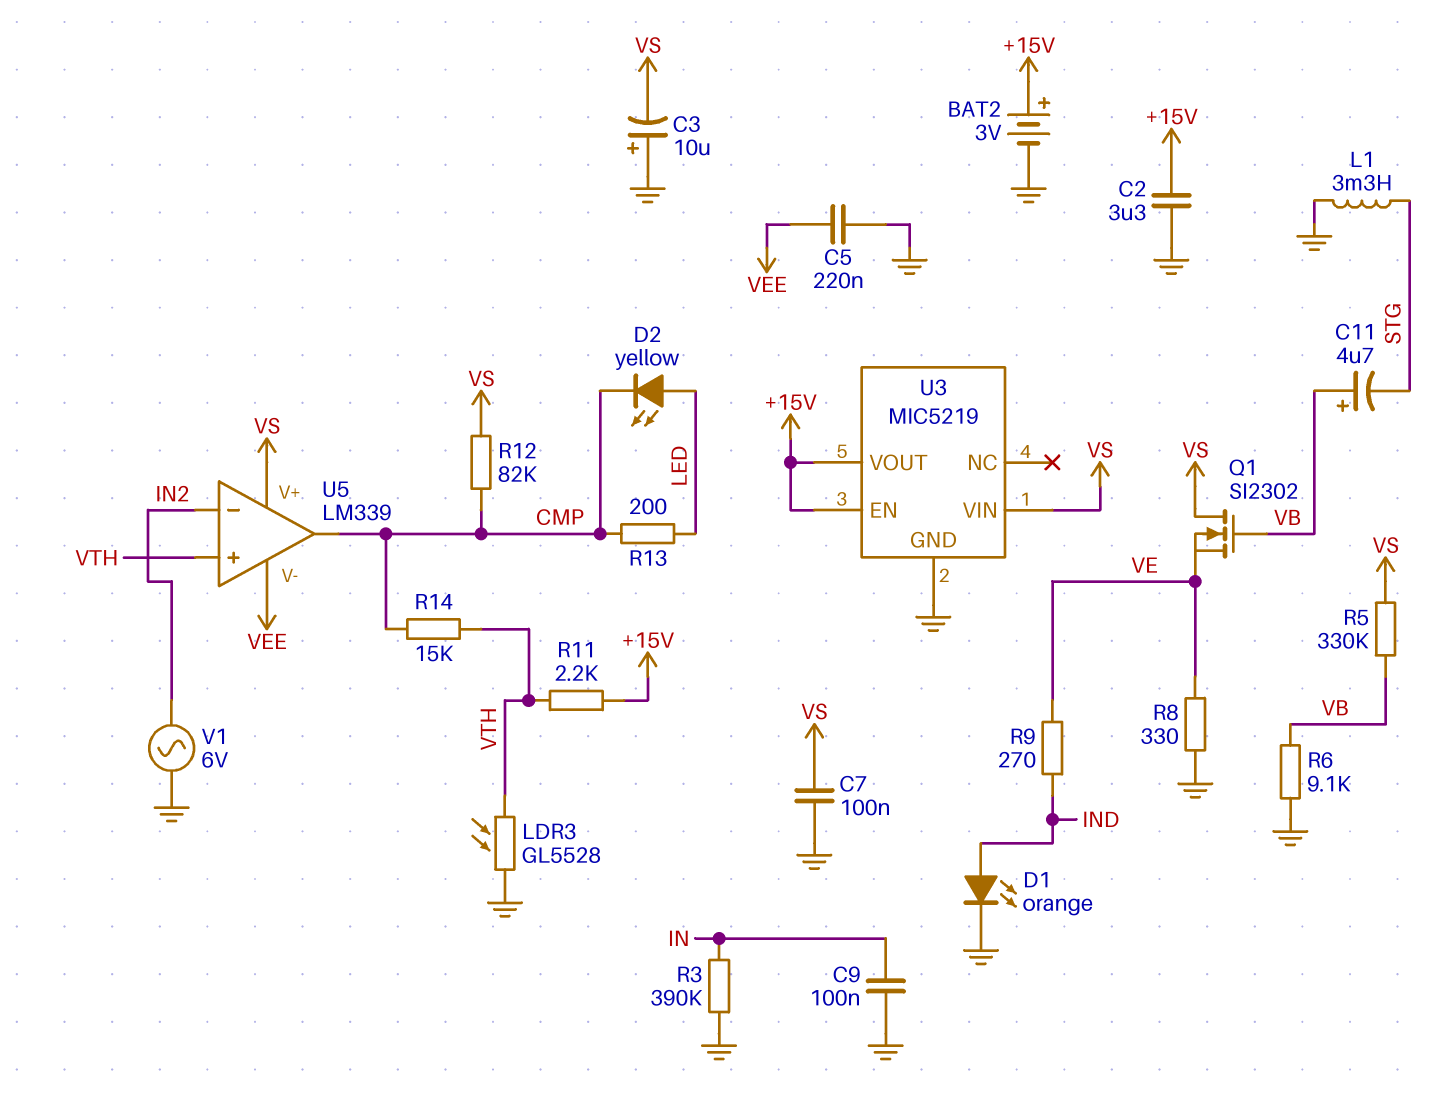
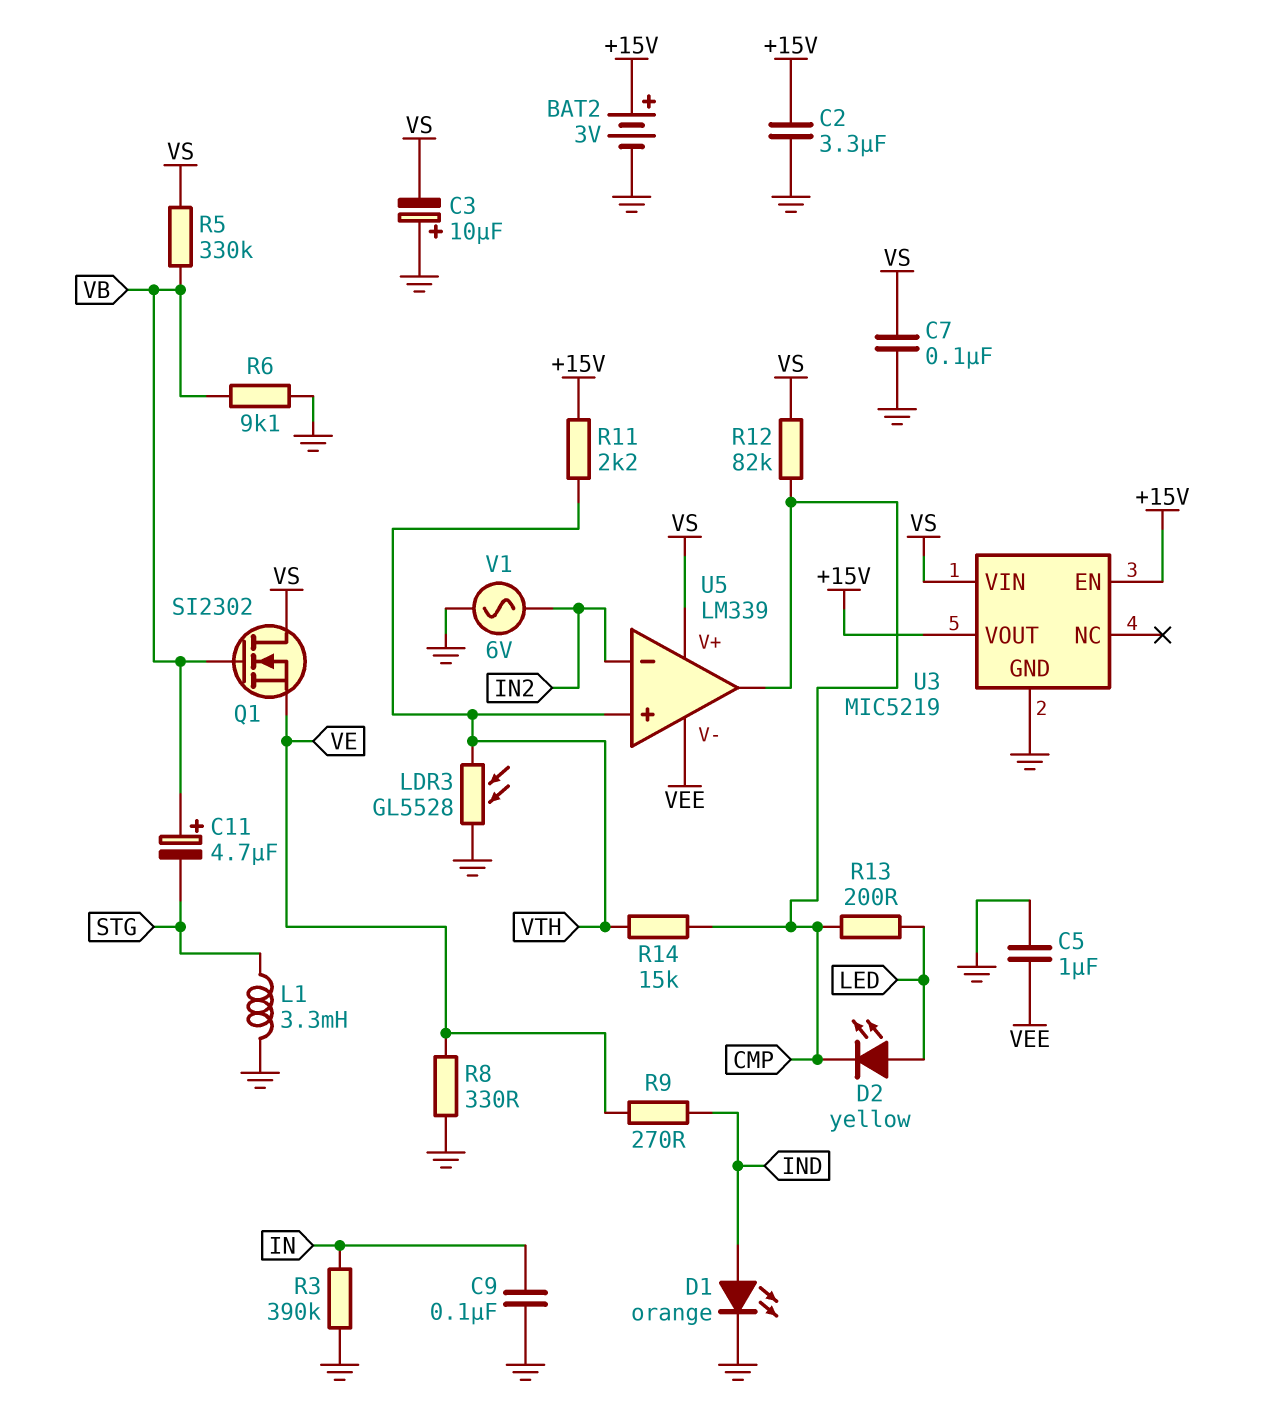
C5: 220nF (GND, VEE) -> 1uF (GND, VEE)

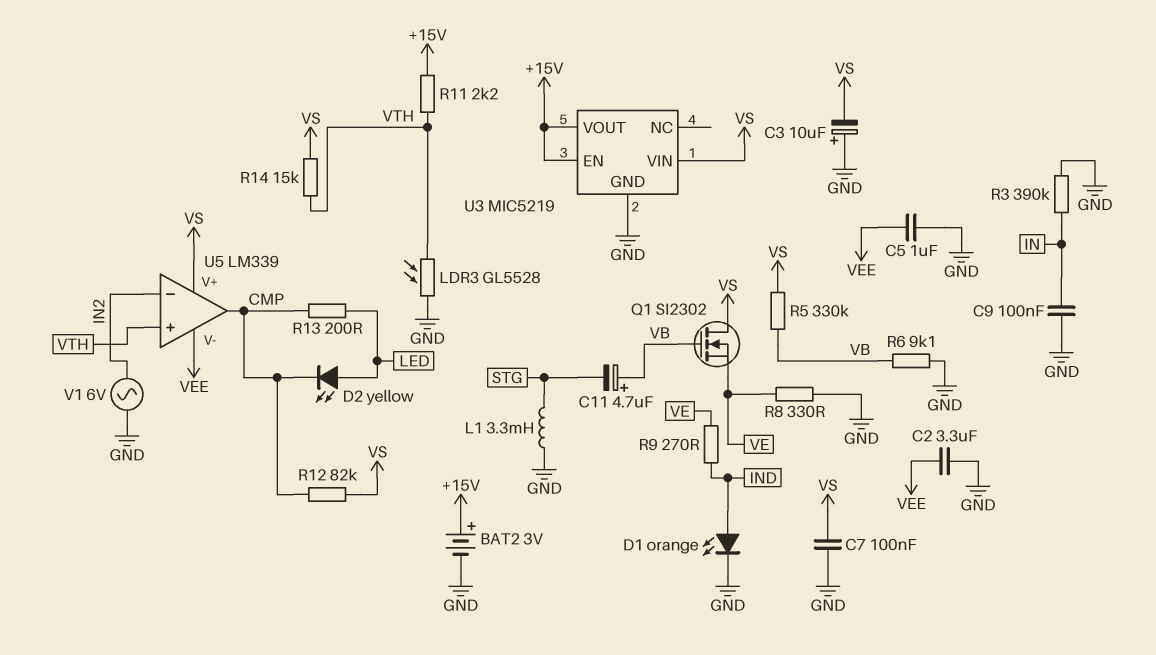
C2: 3.3uF (+15V, GND) -> 3.3uF (GND, VEE)
R14: 15k (CMP, VTH) -> 15k (VS, VTH)

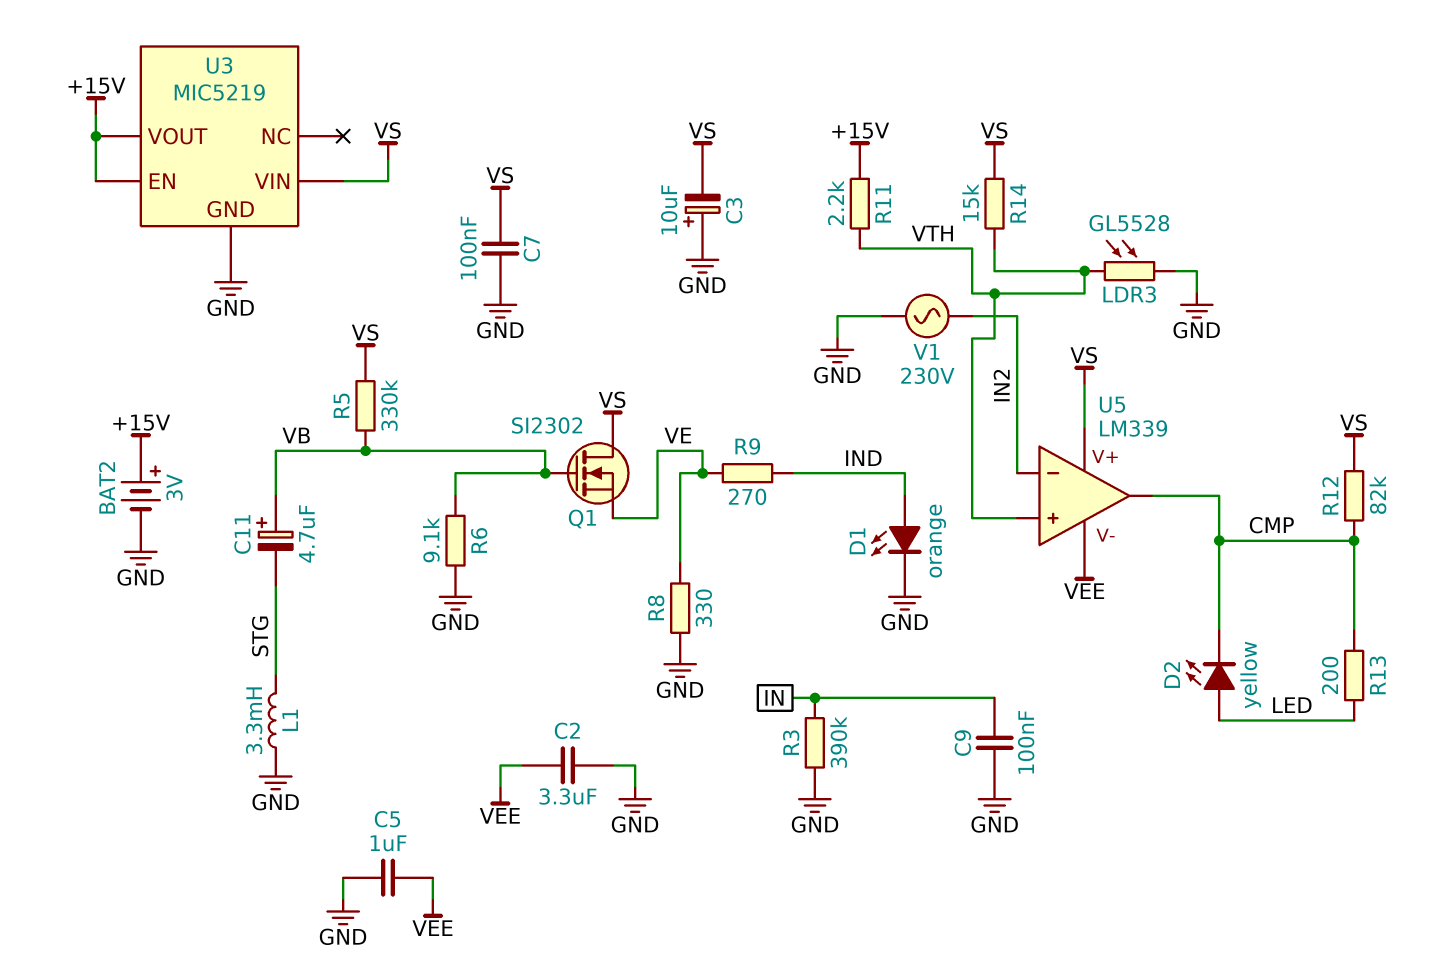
V1: AC 6V (GND, IN2) -> AC 230V (GND, IN2)

